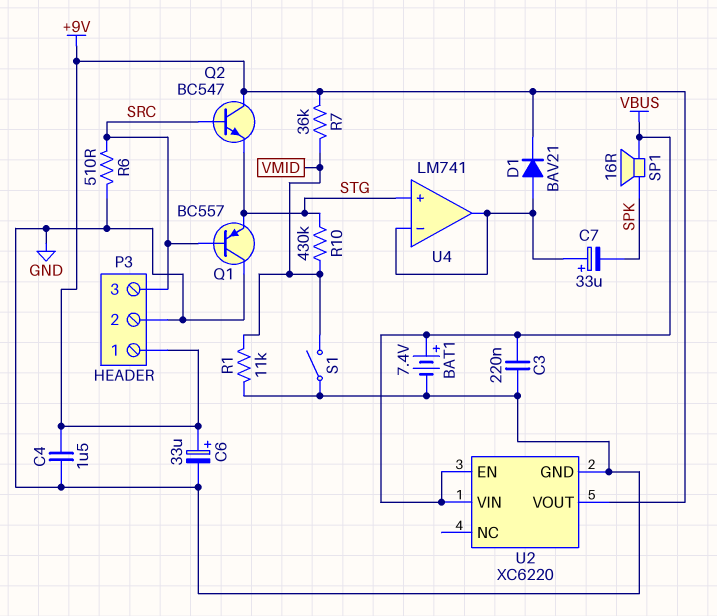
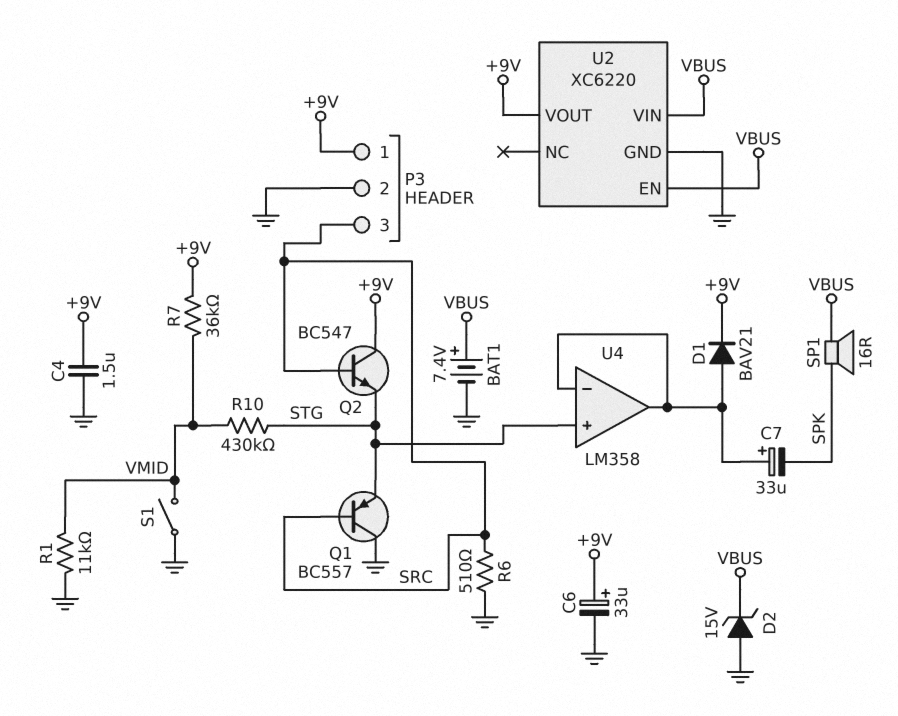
C3: 220nF (GND, VBUS) -> none
D2: none -> zener 15V (A GND, K VBUS)
U4: LM741 -> LM358

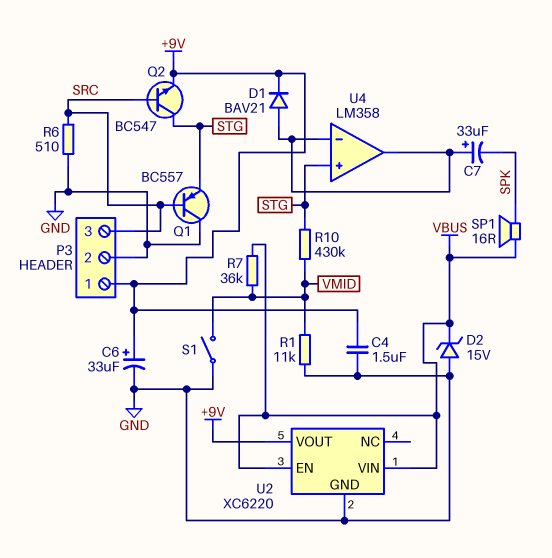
BAT1: 7.4V (plus VBUS, minus GND) -> none
Q2: NPN BC547 (B SRC, C +9V, E STG) -> NPN BC547 (B SRC, C STG, E +9V)
R7: 36k (+9V, VMID) -> 36k (VBUS, VMID)

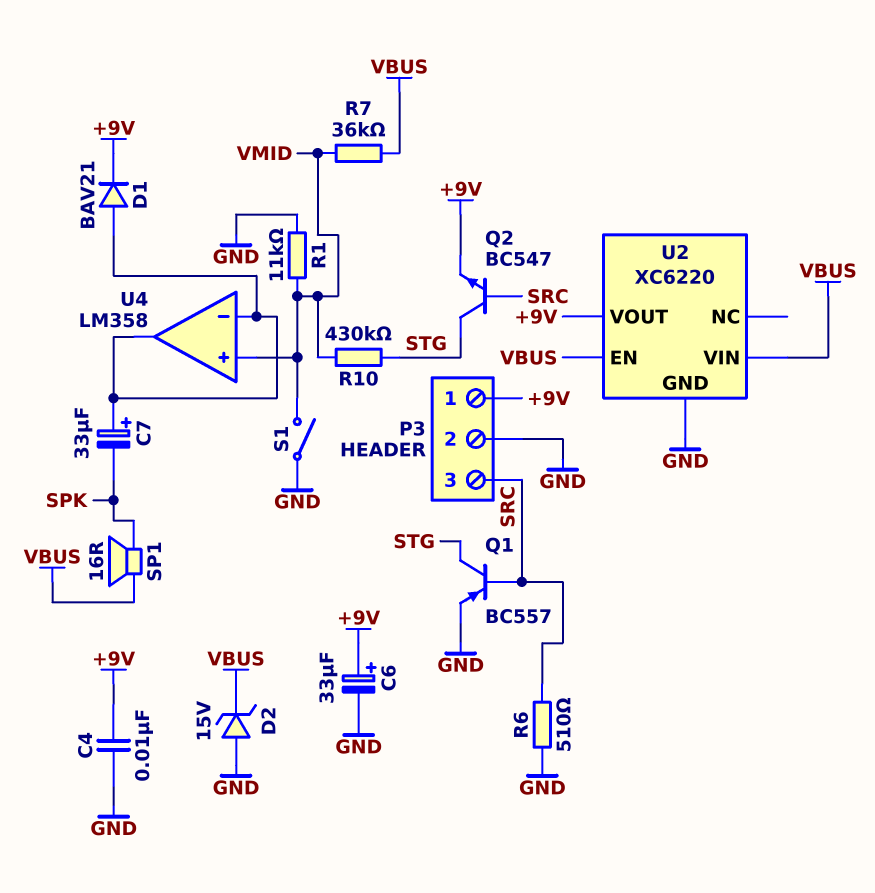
C4: 1.5uF (+9V, GND) -> 10nF (+9V, GND)
Q1: PNP BC557 (B SRC, C GND, E STG) -> PNP BC557 (B SRC, C STG, E GND)
U4 pin in+: STG -> VMID

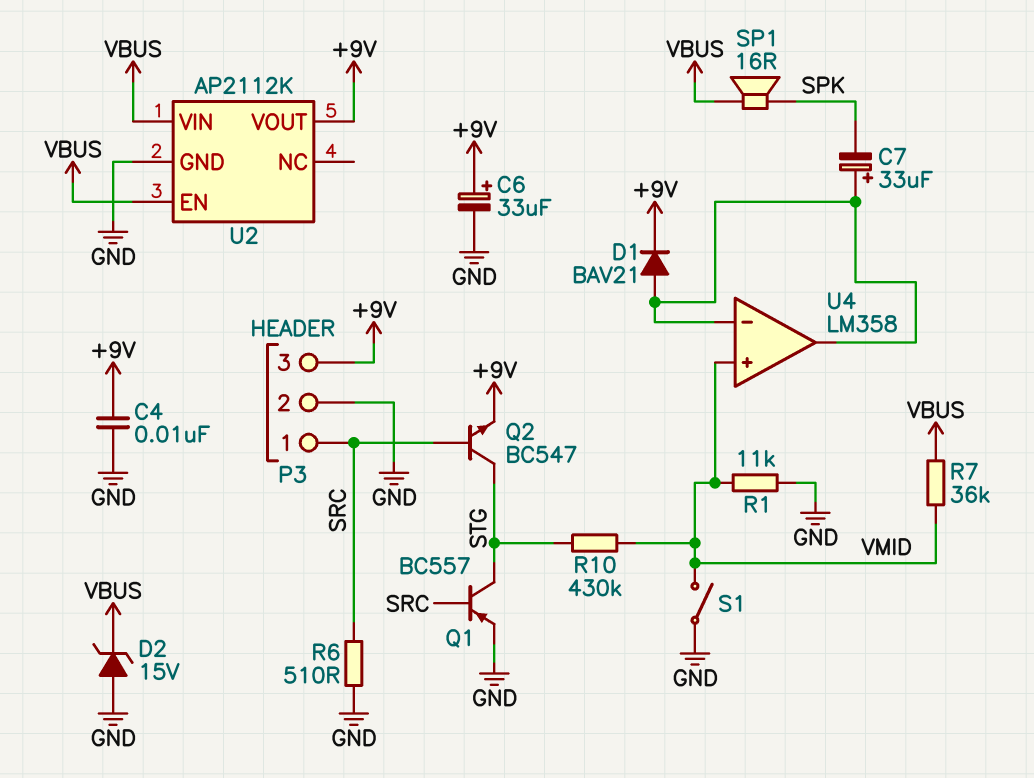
P3 pin 1: +9V -> SRC
P3 pin 3: SRC -> +9V
U2: XC6220 -> AP2112K

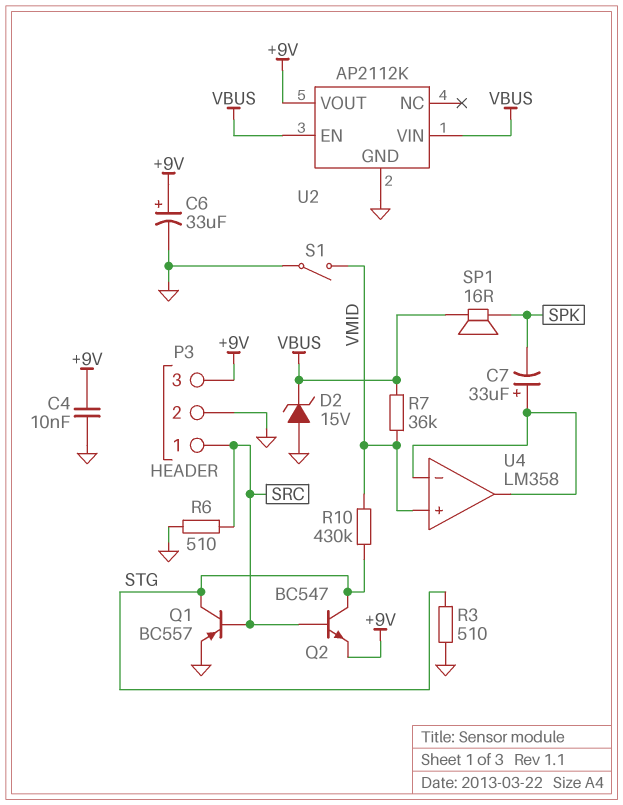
D1: diode BAV21 (A U4/in-, K +9V) -> none
R1: 11k (GND, VMID) -> none
R3: none -> 510 (GND, STG)

